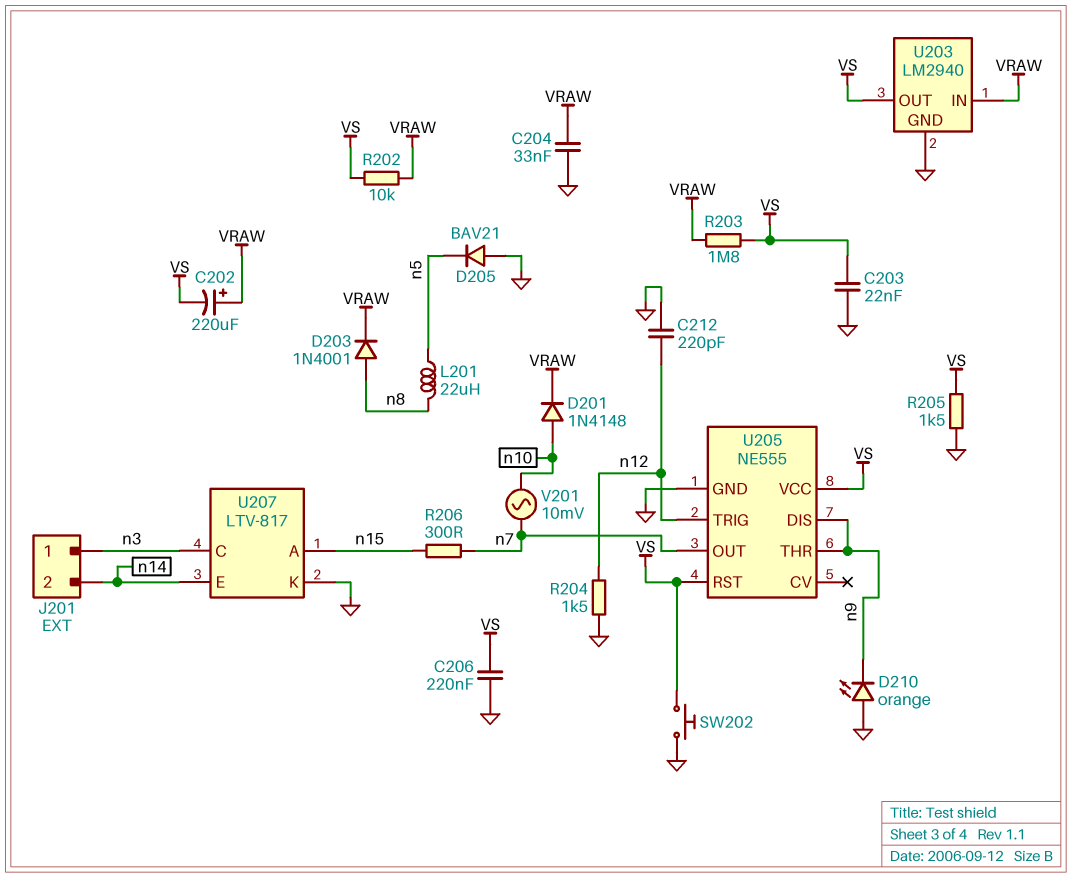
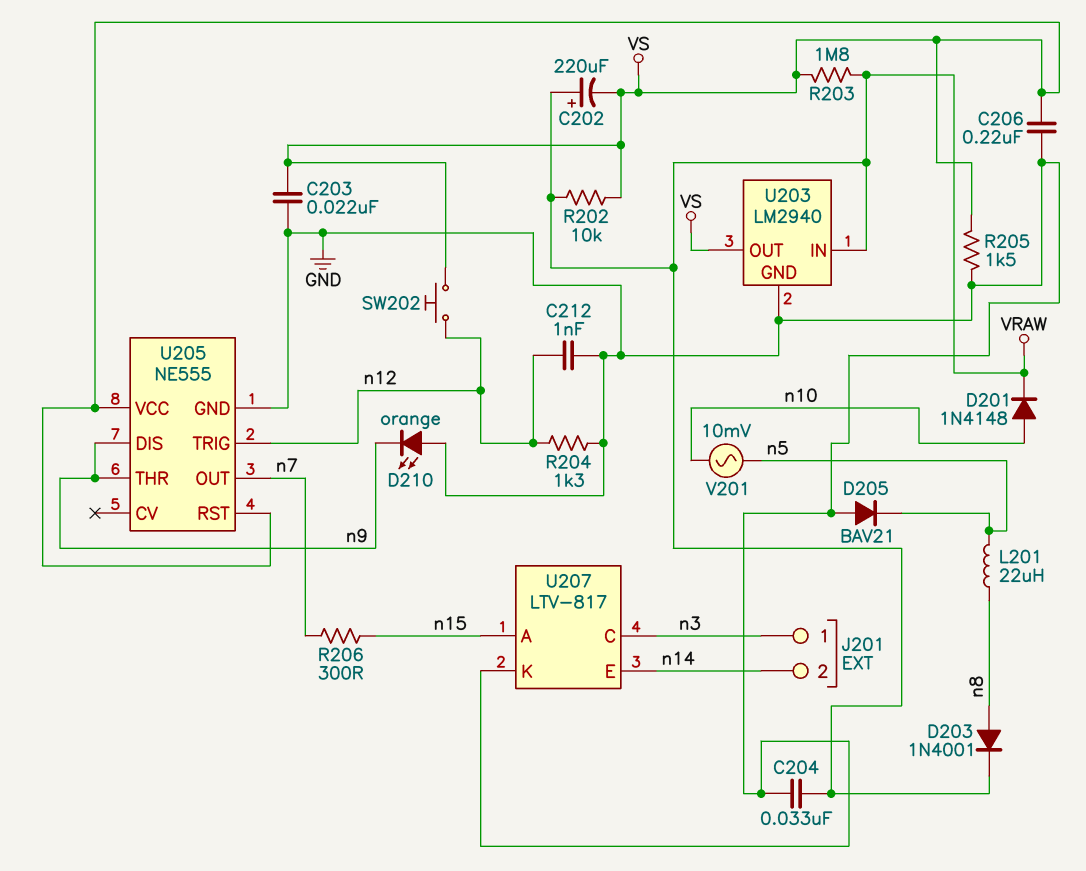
C212: 220pF (GND, n12) -> 1nF (GND, n12)
R204: 1.5k (GND, n12) -> 1.3k (GND, n12)
SW202: button (GND, VS) -> button (VS, n12)
V201: AC 10mV (n7, n10) -> AC 10mV (n5, n10)

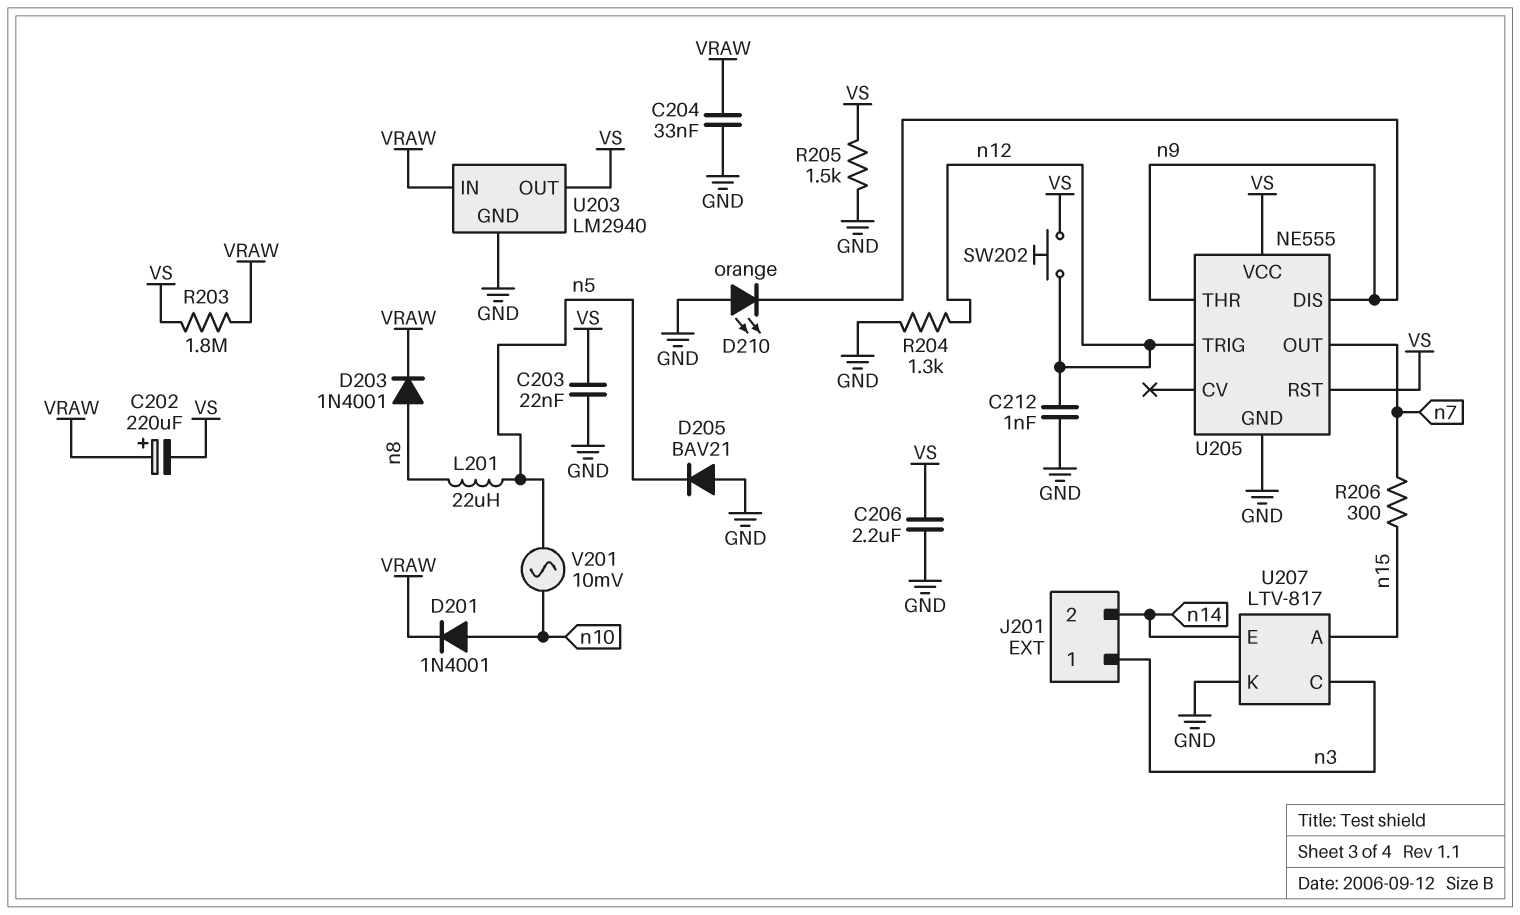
C206: 220nF (GND, VS) -> 2.2uF (GND, VS)
D201: diode 1N4148 (A n10, K VRAW) -> diode 1N4001 (A n10, K VRAW)
R202: 10k (VRAW, VS) -> none

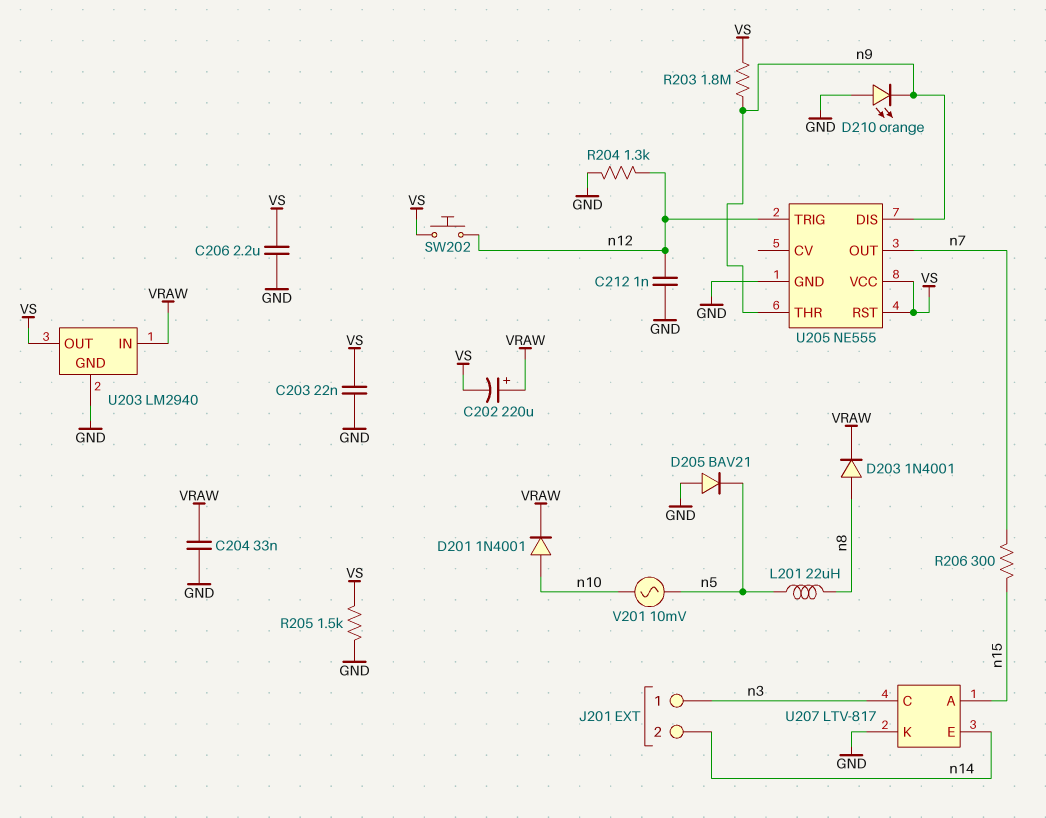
R203: 1.8M (VRAW, VS) -> 1.8M (VS, n9)

